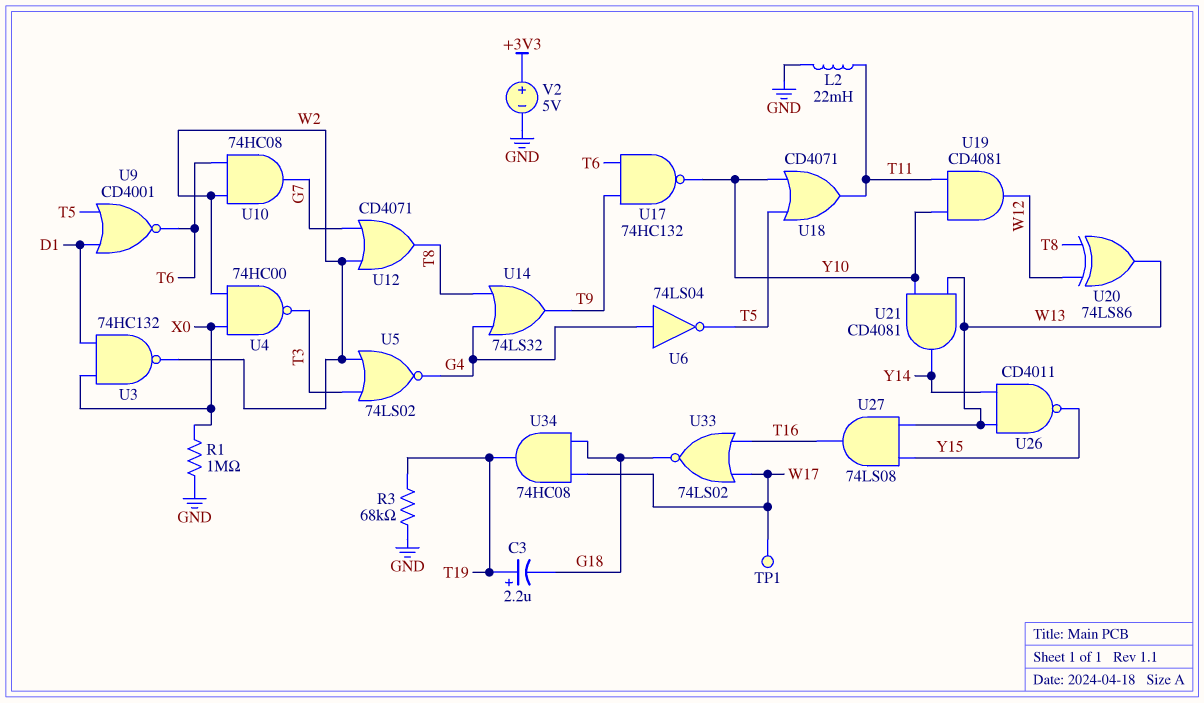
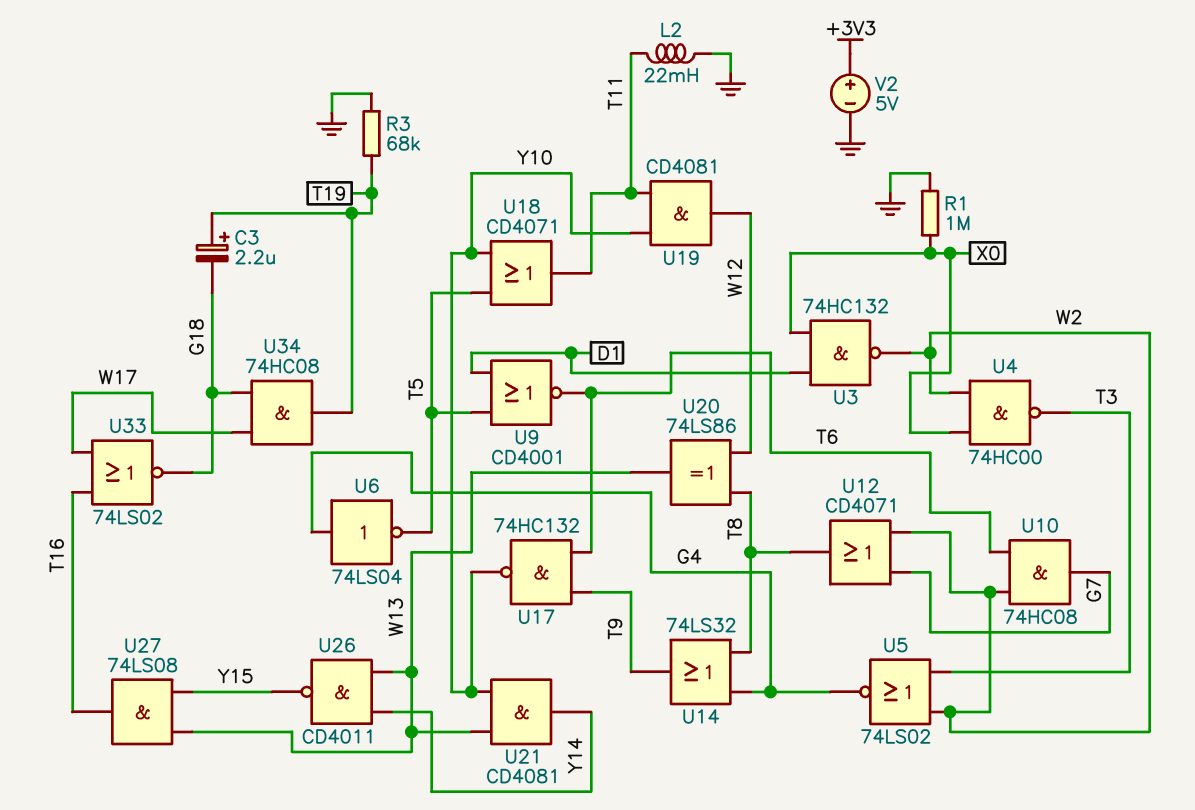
TP1: test point (W17) -> none

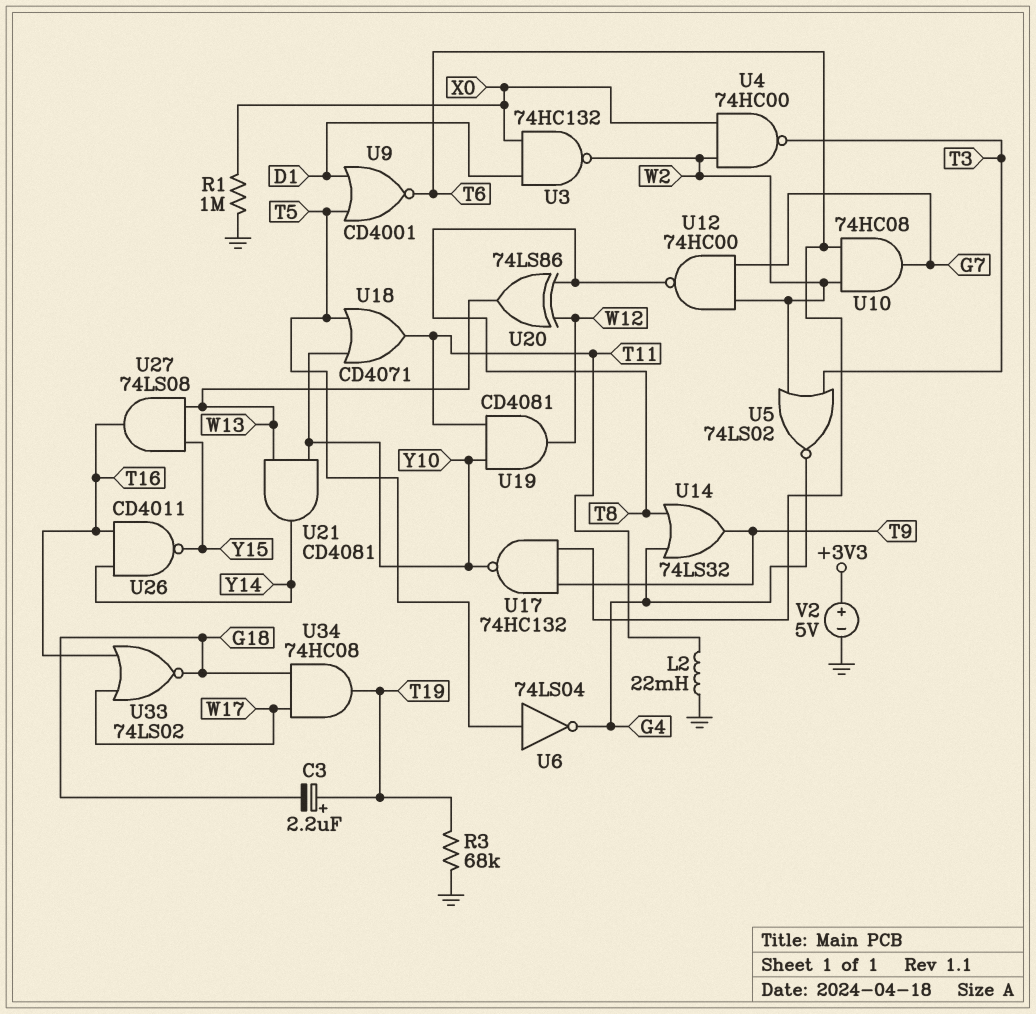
U6: NOT 74LS04 (in G4, out T5) -> NOT 74LS04 (in T5, out G4)
U12: OR CD4071 (in G7, in W2, out T8) -> NAND 74HC00 (in G7, in W2, out T8)
U26: NAND CD4011 (in W13, in Y14, out Y15) -> NAND CD4011 (in T16, in Y14, out Y15)

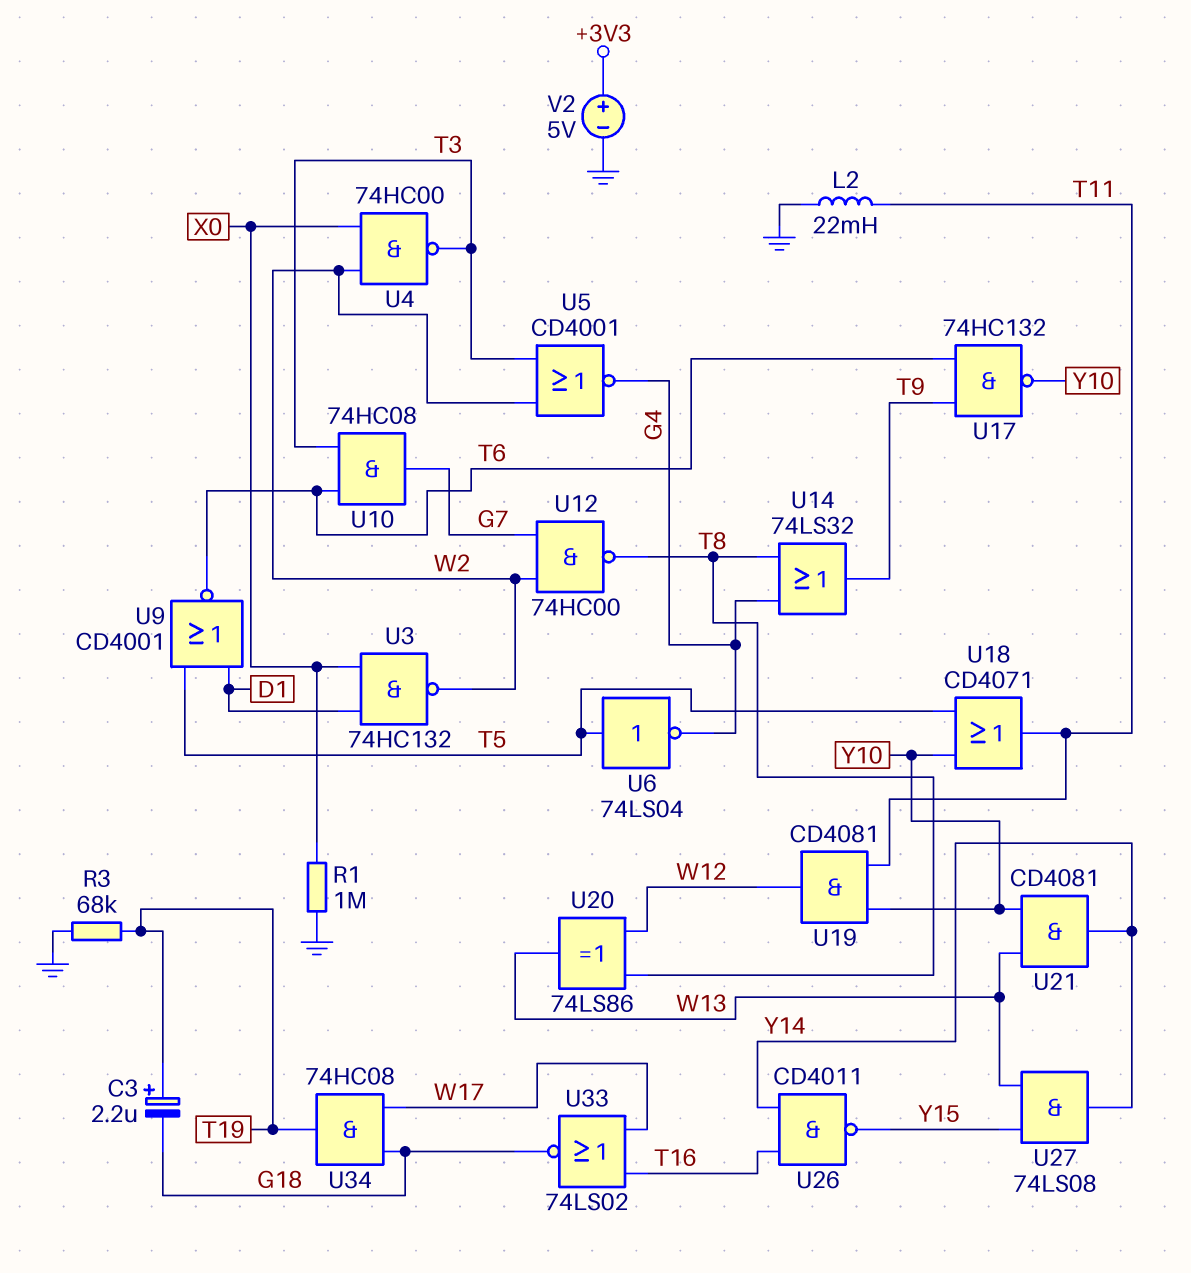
U5: NOR 74LS02 (in T3, in W2, out G4) -> NOR CD4001 (in T3, in W2, out G4)
U10: AND 74HC08 (in T6, in W2, out G7) -> AND 74HC08 (in T3, in T6, out G7)
U27: AND 74LS08 (in W13, in Y15, out T16) -> AND 74LS08 (in W13, in Y15, out Y14)

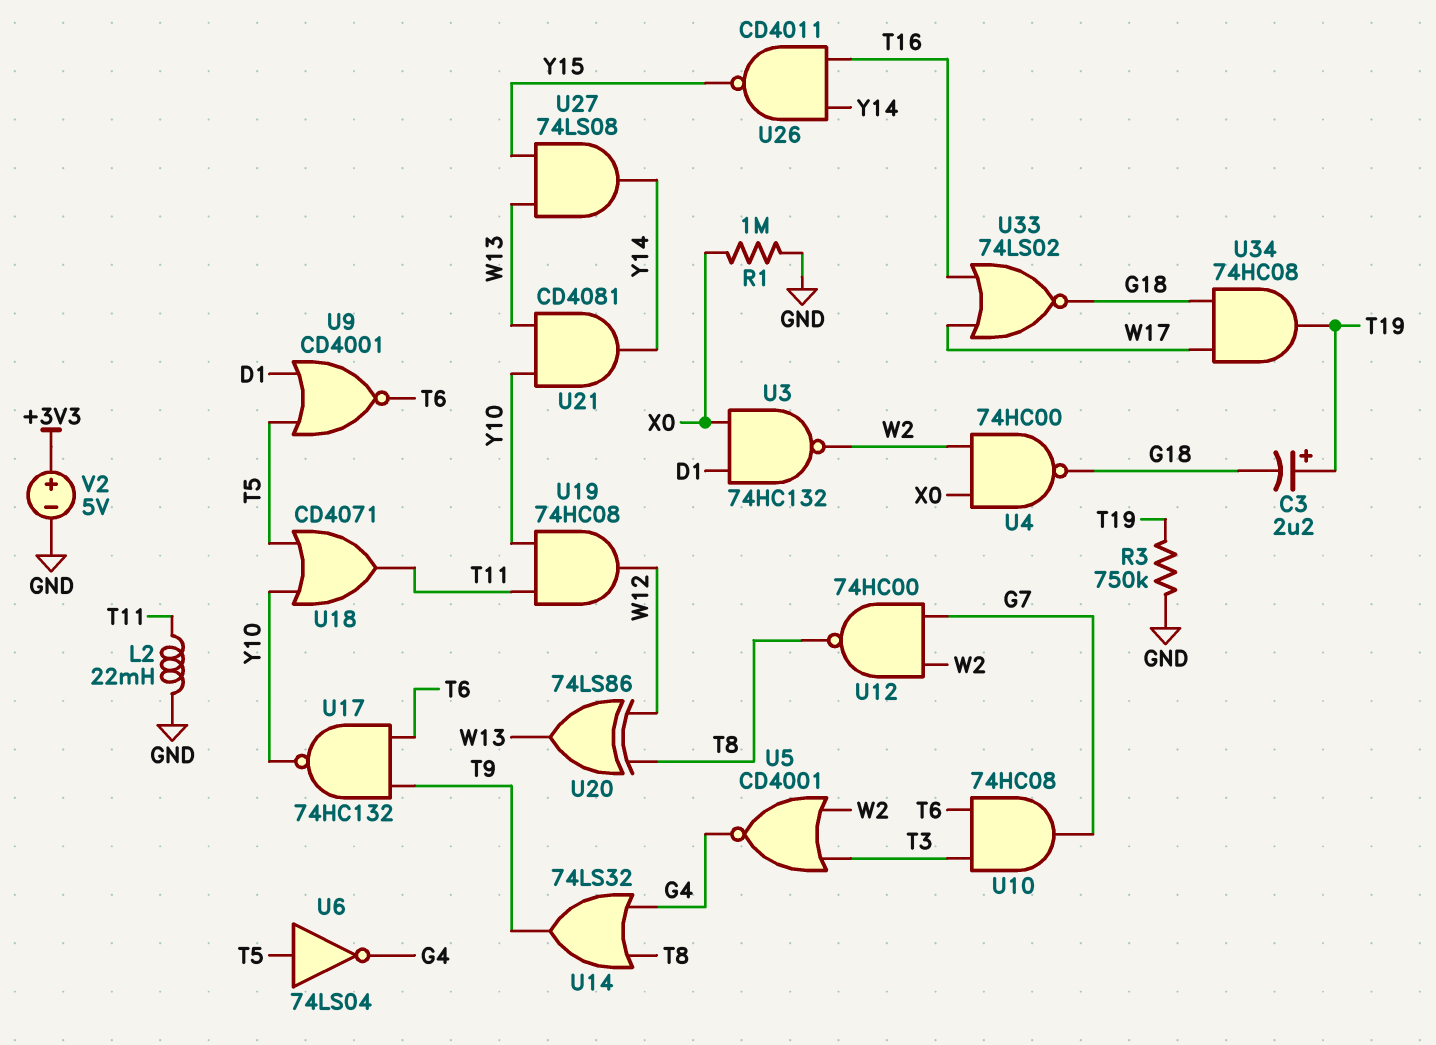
R3: 68k (GND, T19) -> 750k (GND, T19)
U4: NAND 74HC00 (in W2, in X0, out T3) -> NAND 74HC00 (in W2, in X0, out G18)
U19: AND CD4081 (in T11, in Y10, out W12) -> AND 74HC08 (in T11, in Y10, out W12)

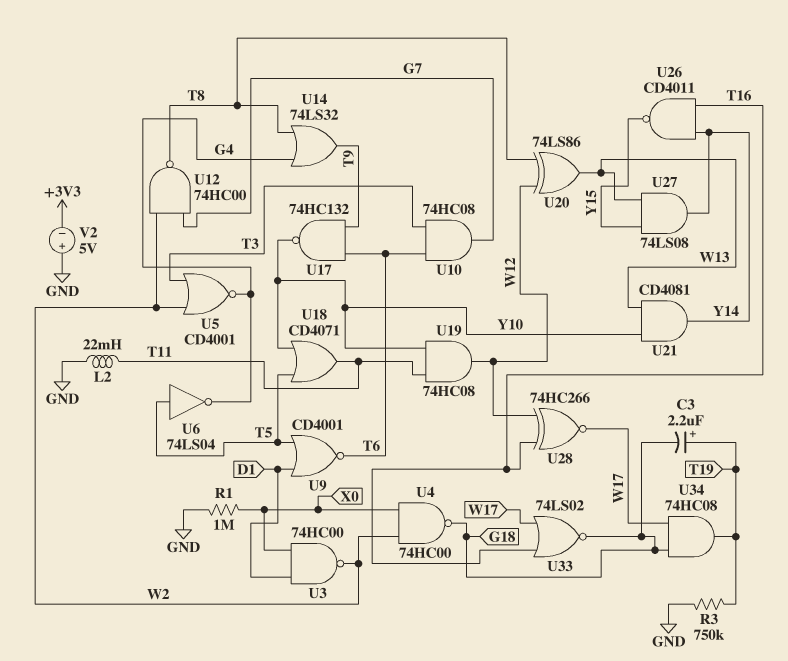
U3: NAND 74HC132 (in D1, in X0, out W2) -> NAND 74HC00 (in D1, in X0, out W2)
U28: none -> XNOR 74HC266 (in T16, in W12, out W17)
V2: 5V (plus +3V3, minus GND) -> 5V (plus GND, minus +3V3)

